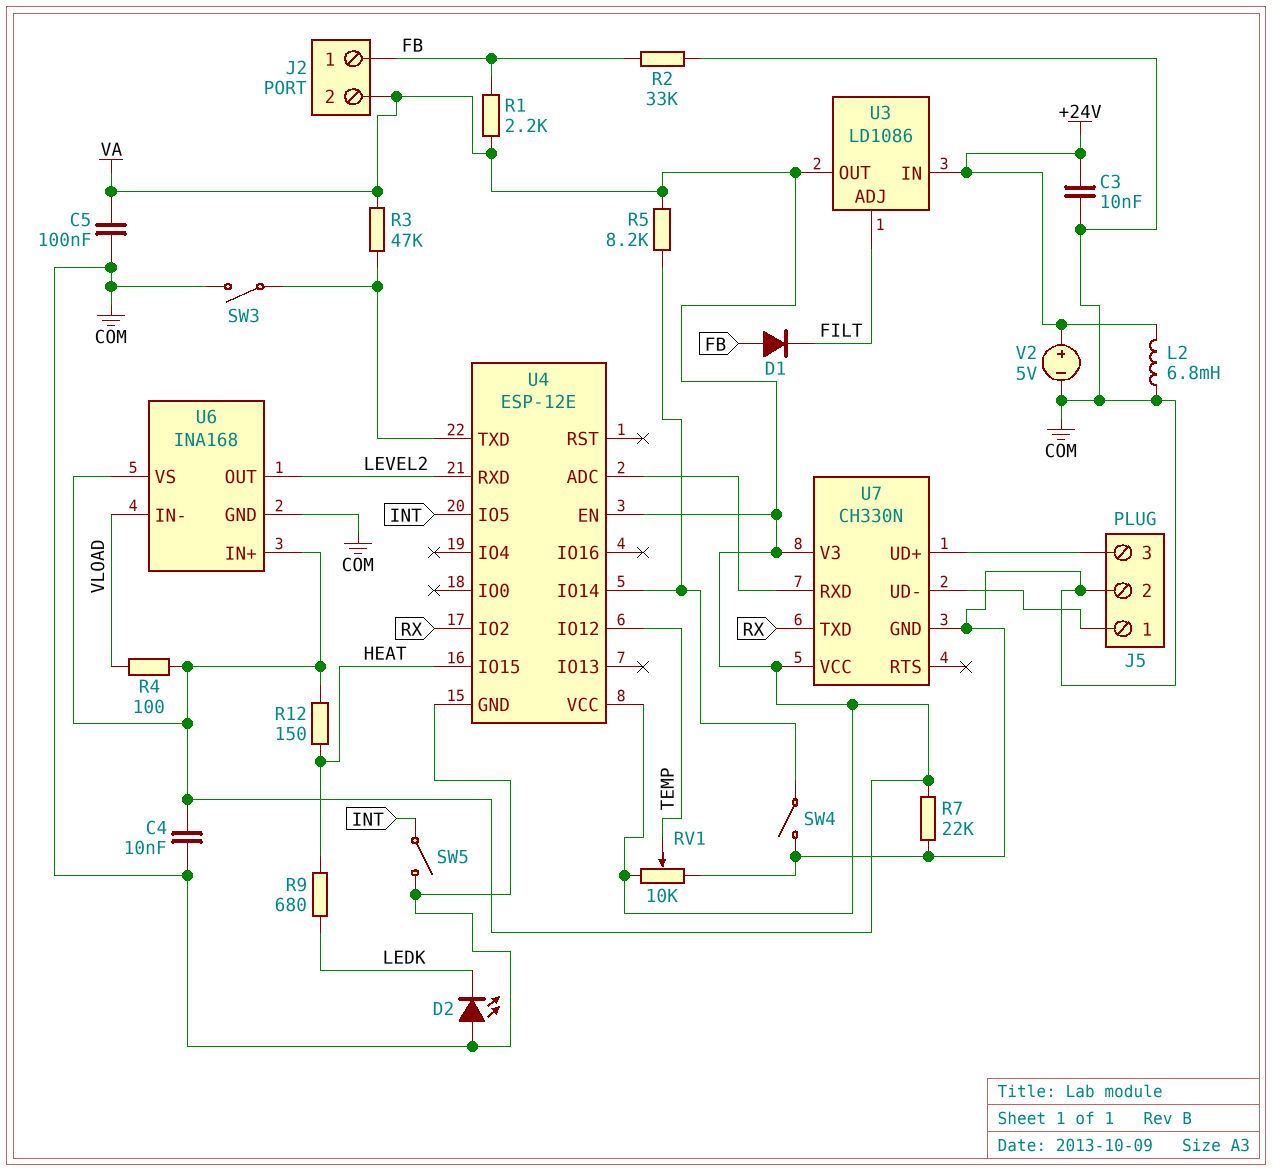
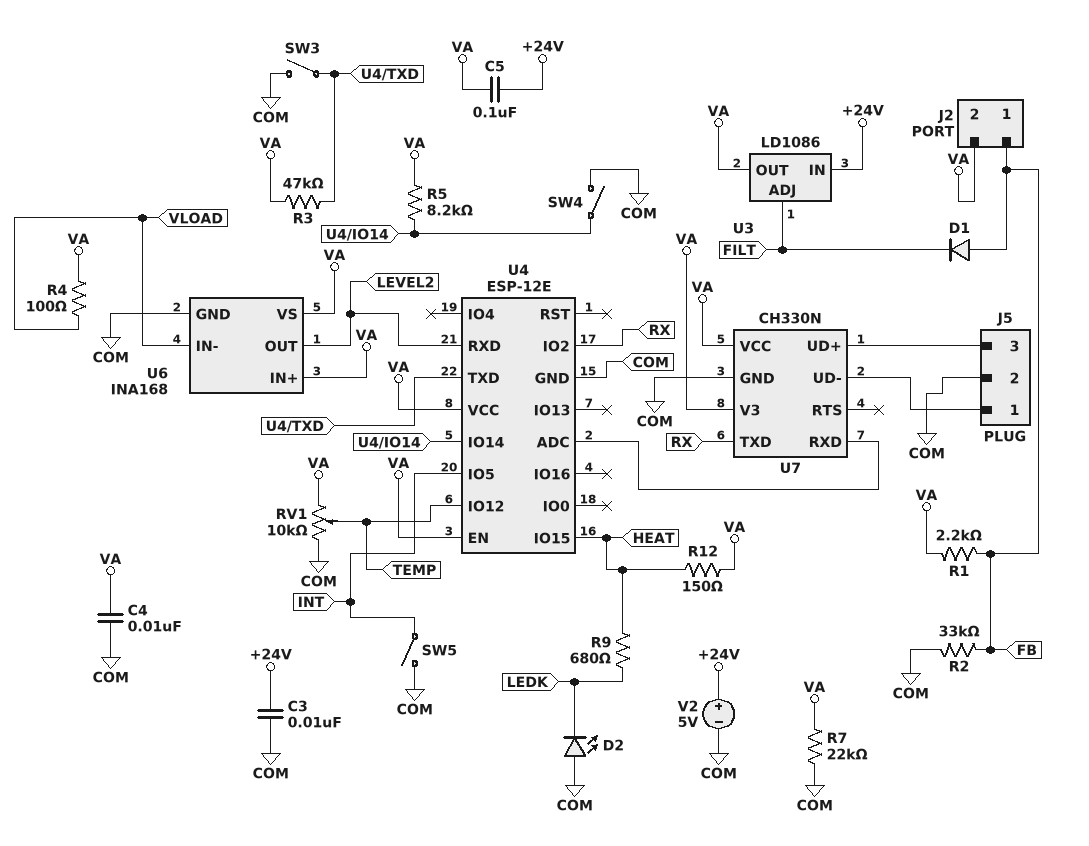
C5: 100nF (COM, VA) -> 100nF (+24V, VA)
L2: 6.8mH (+24V, COM) -> none

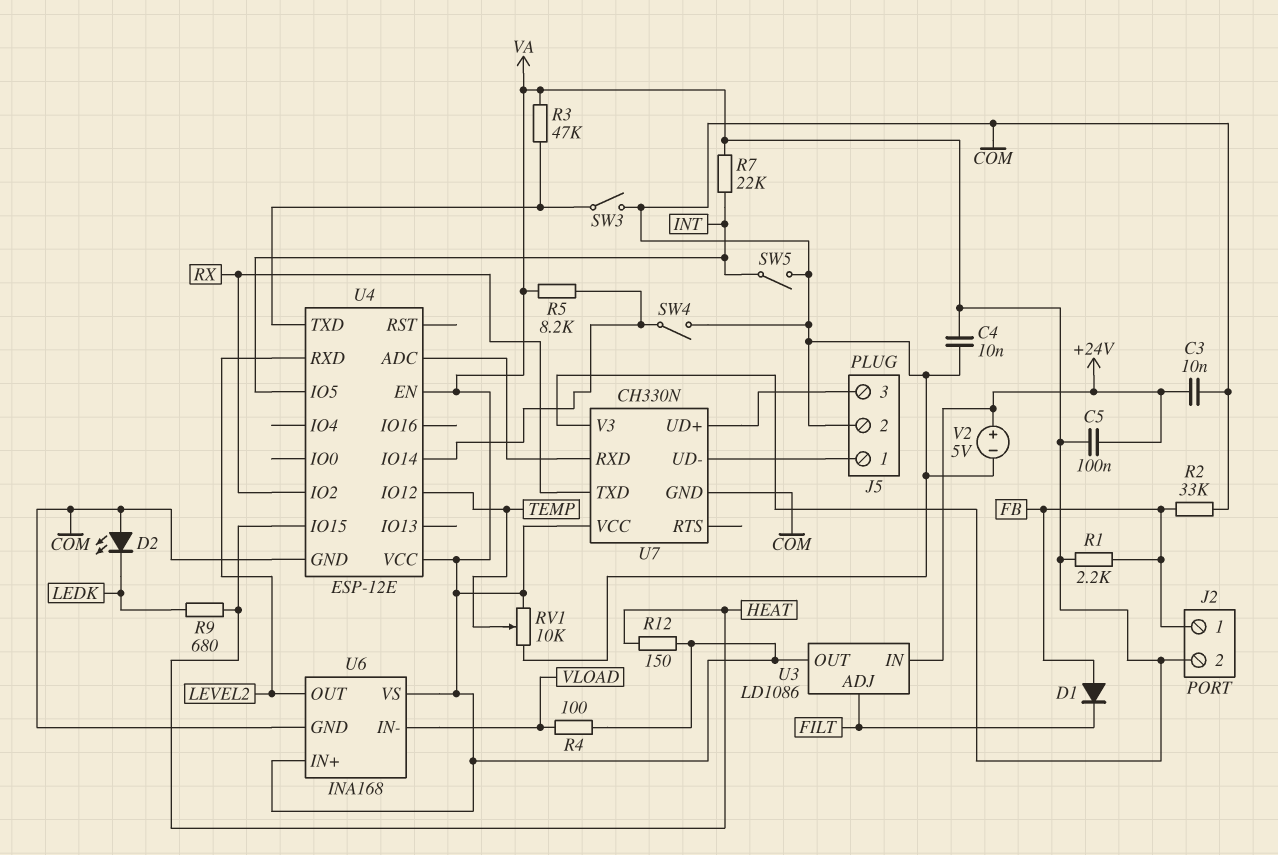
R7: 22k (COM, VA) -> 22k (INT, VA)

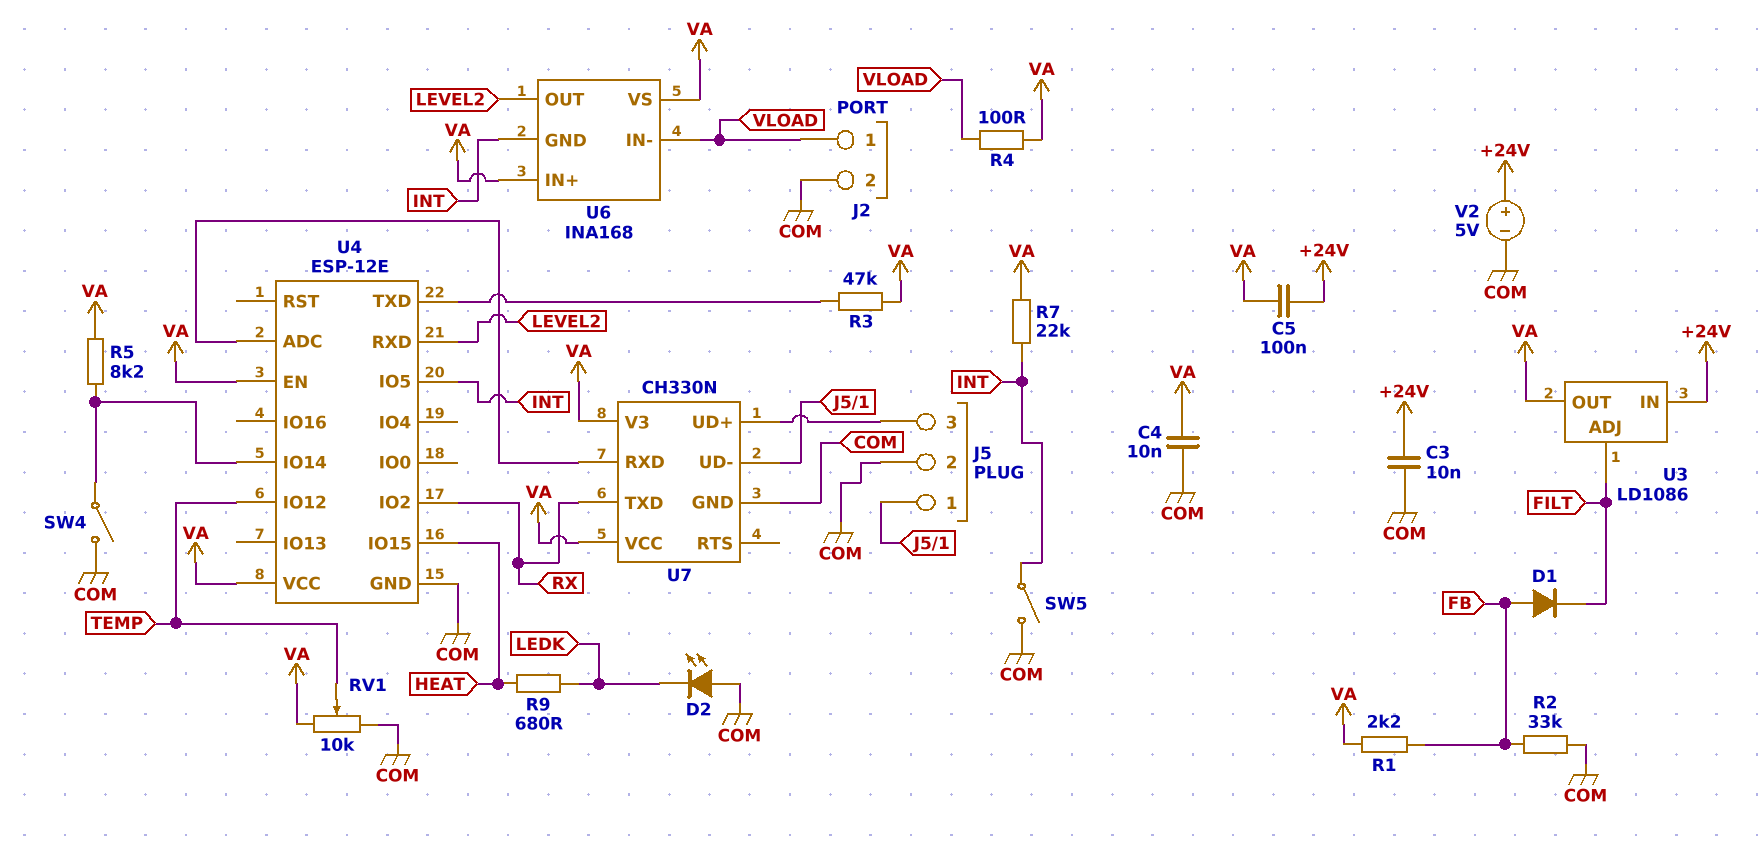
J2 pin 1: FB -> VLOAD
J2 pin 2: VA -> COM
R12: 150 (HEAT, VA) -> none
SW3: switch (COM, U4/TXD) -> none
U6 pin GND: COM -> INT

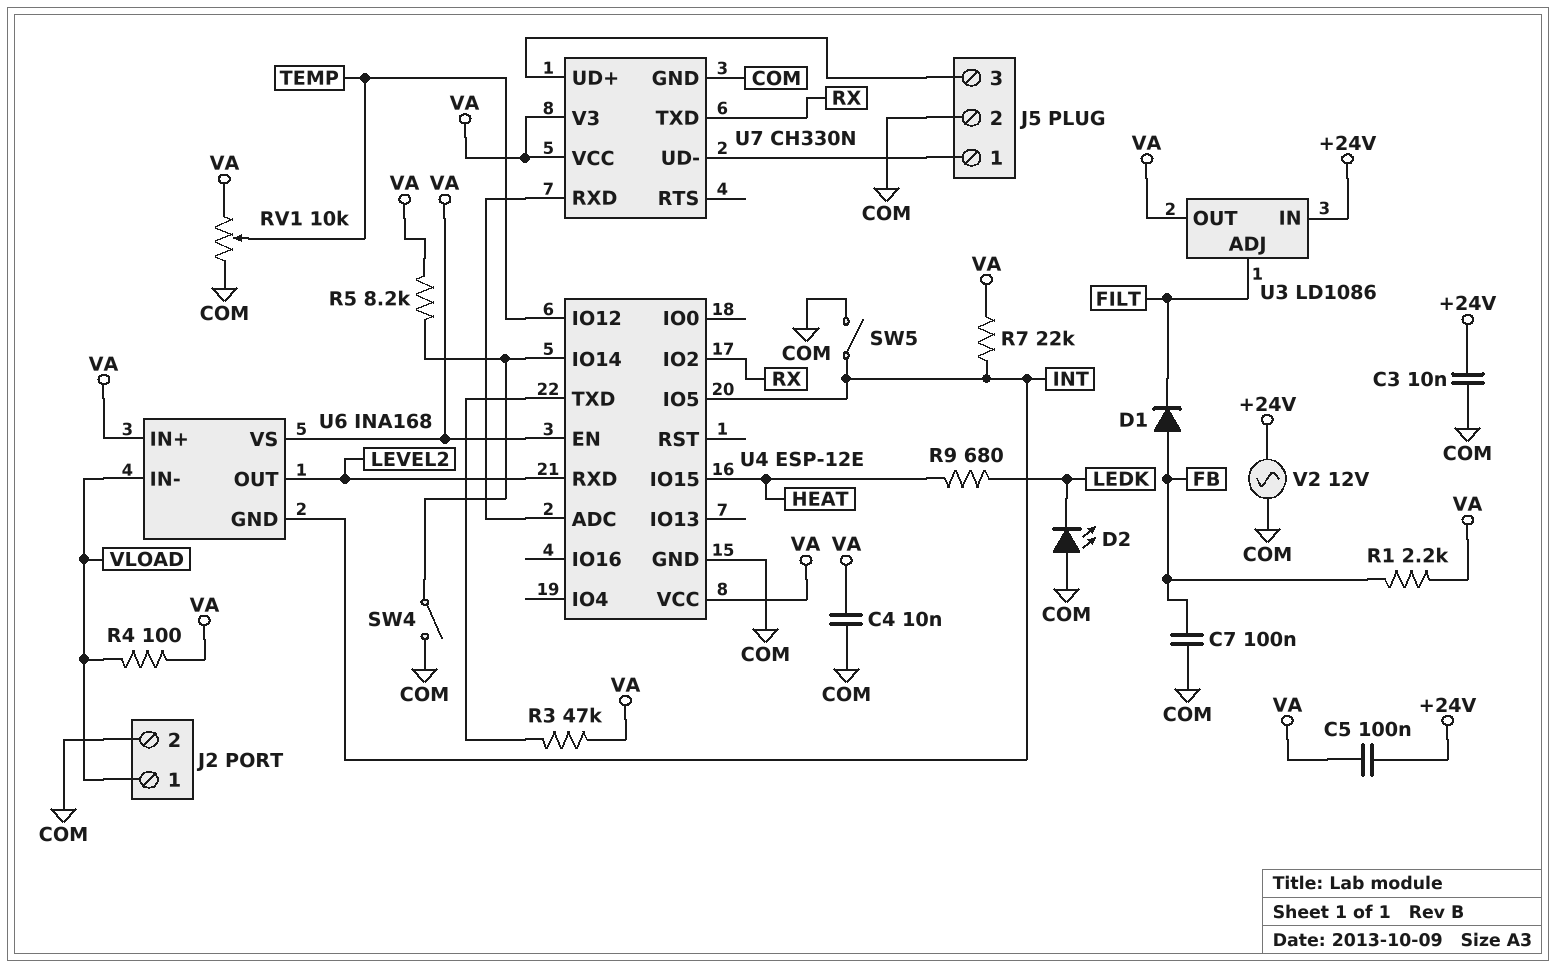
C7: none -> 100nF (COM, FB)
R2: 33k (COM, FB) -> none
V2: 5V (plus +24V, minus COM) -> AC 12V (+24V, COM)

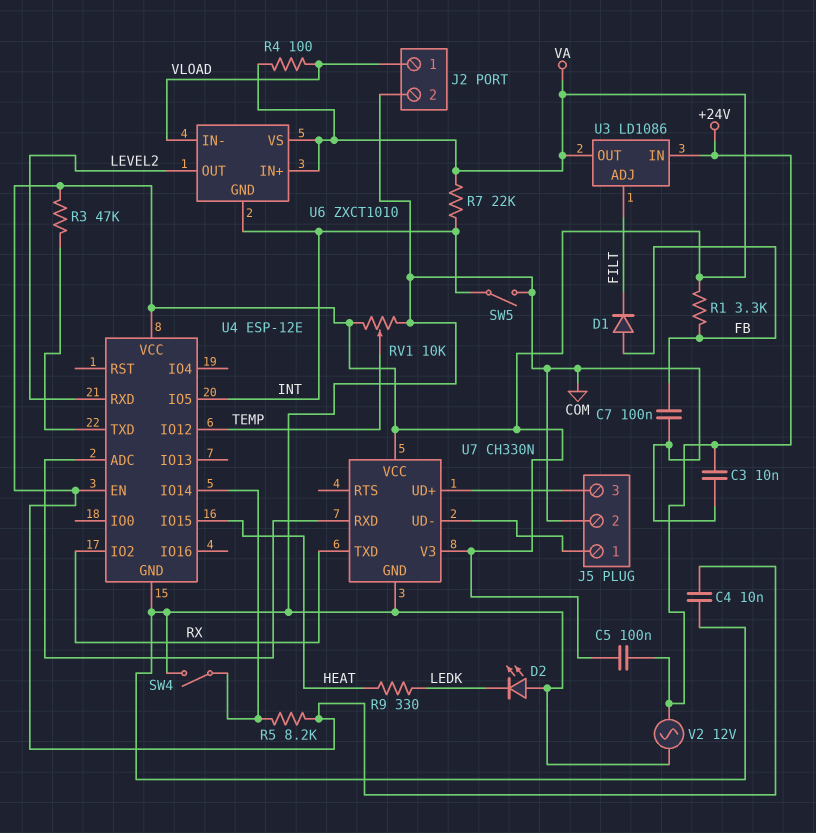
R1: 2.2k (FB, VA) -> 3.3k (FB, VA)
R9: 680 (HEAT, LEDK) -> 330 (HEAT, LEDK)
U6: INA168 -> ZXCT1010

